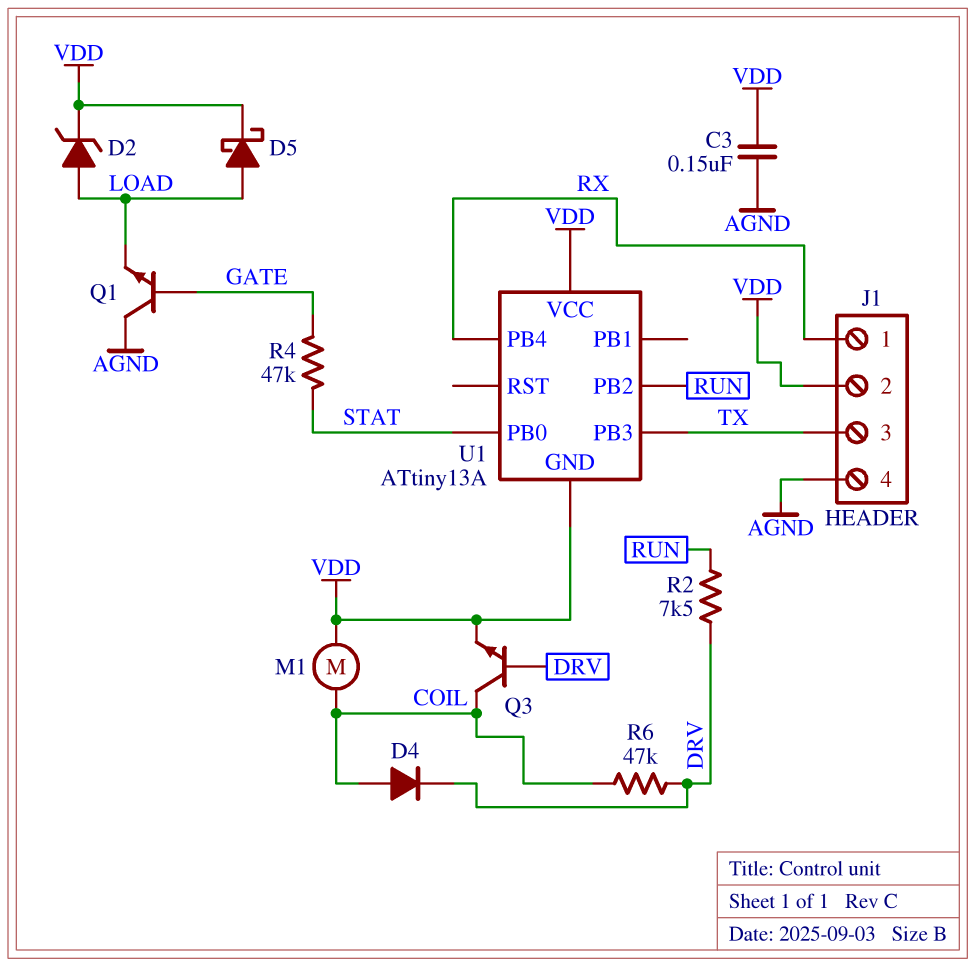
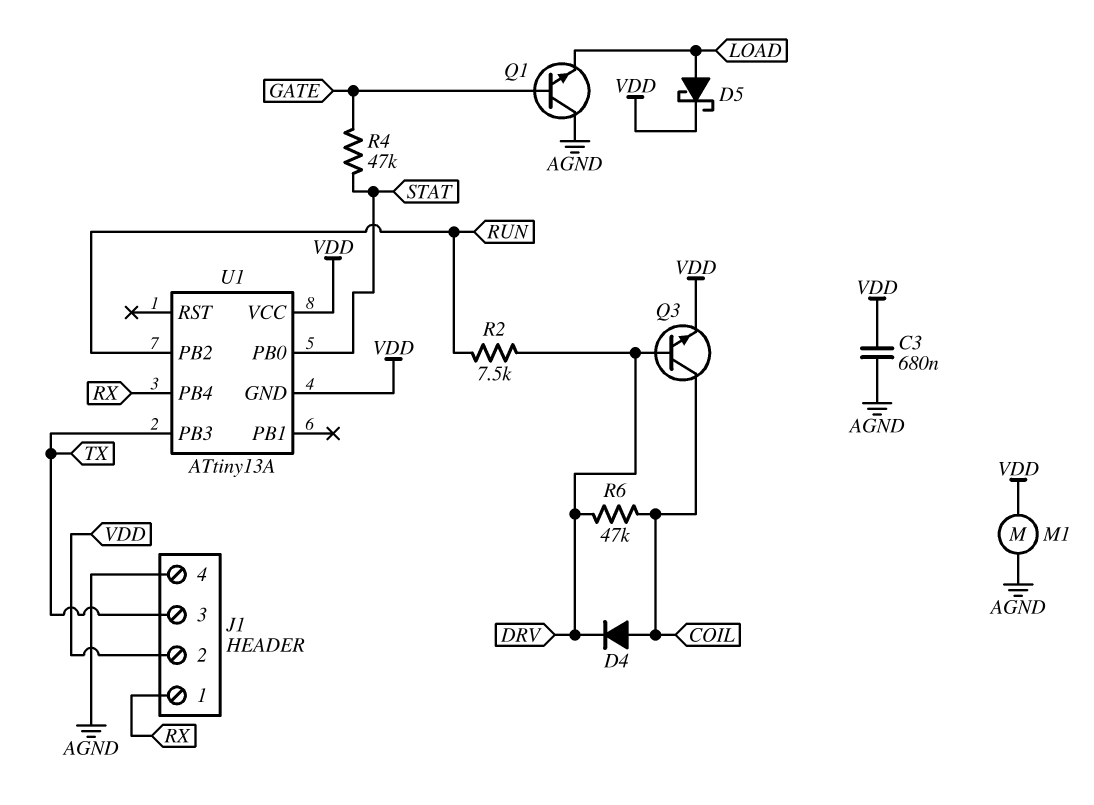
C3: 150nF (AGND, VDD) -> 680nF (AGND, VDD)
D2: zener (A LOAD, K VDD) -> none
M1: motor (COIL, VDD) -> motor (AGND, VDD)

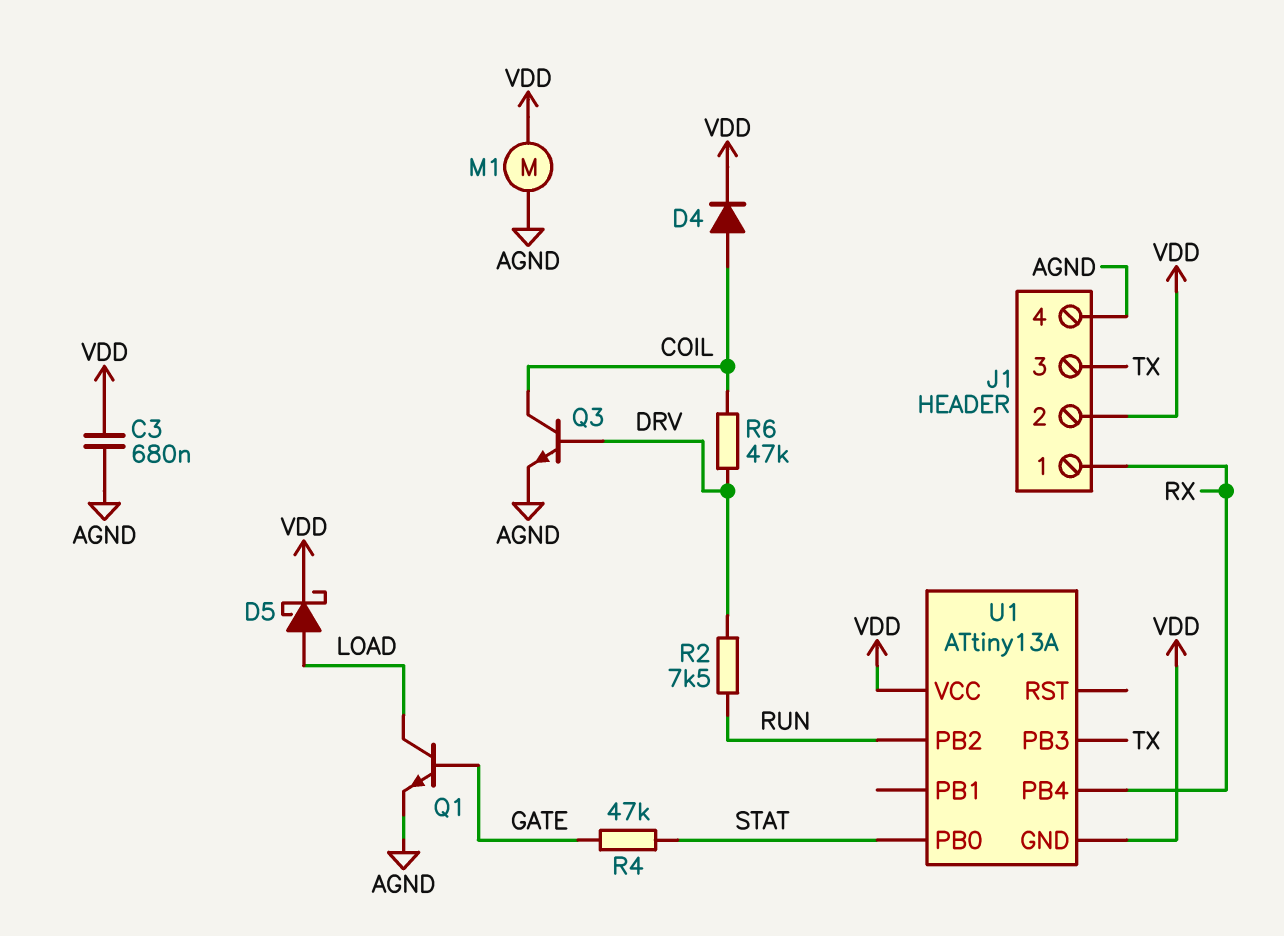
D4: diode (A COIL, K DRV) -> diode (A COIL, K VDD)
Q1: NPN (B GATE, C AGND, E LOAD) -> NPN (B GATE, C LOAD, E AGND)
Q3: NPN (B DRV, C COIL, E VDD) -> NPN (B DRV, C COIL, E AGND)

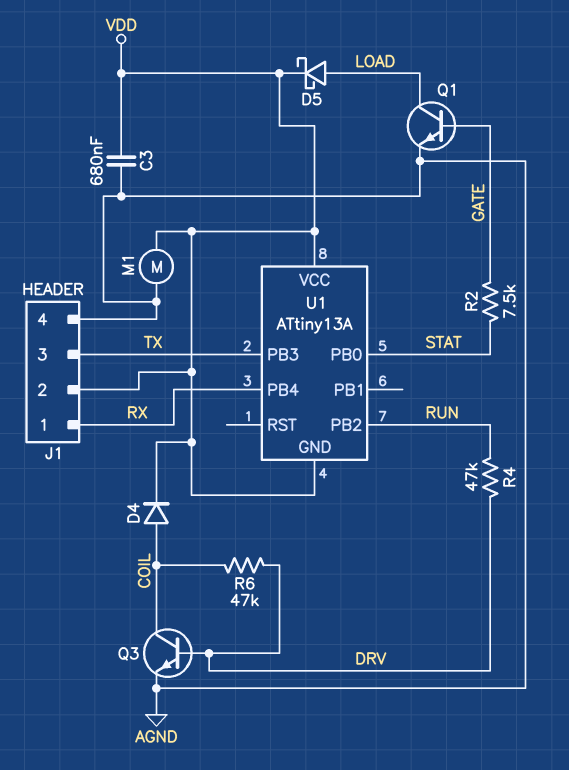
R2: 7.5k (DRV, RUN) -> 7.5k (GATE, STAT)
R4: 47k (GATE, STAT) -> 47k (DRV, RUN)

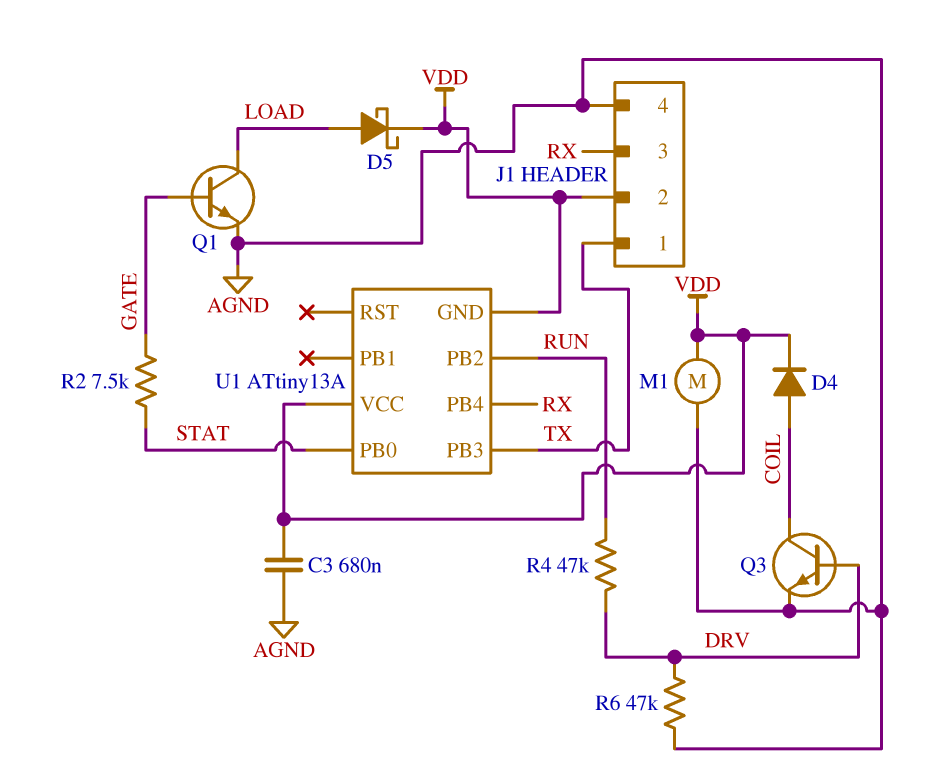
J1 pin 1: RX -> TX
J1 pin 3: TX -> RX
R6: 47k (COIL, DRV) -> 47k (AGND, DRV)

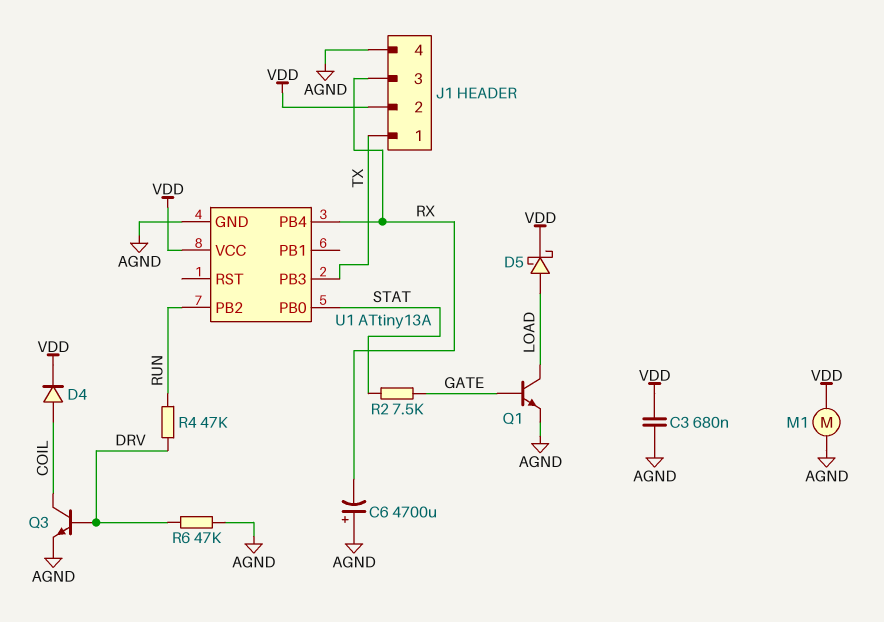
C6: none -> 4700uF (plus AGND, minus RX)
U1 pin GND: VDD -> AGND

